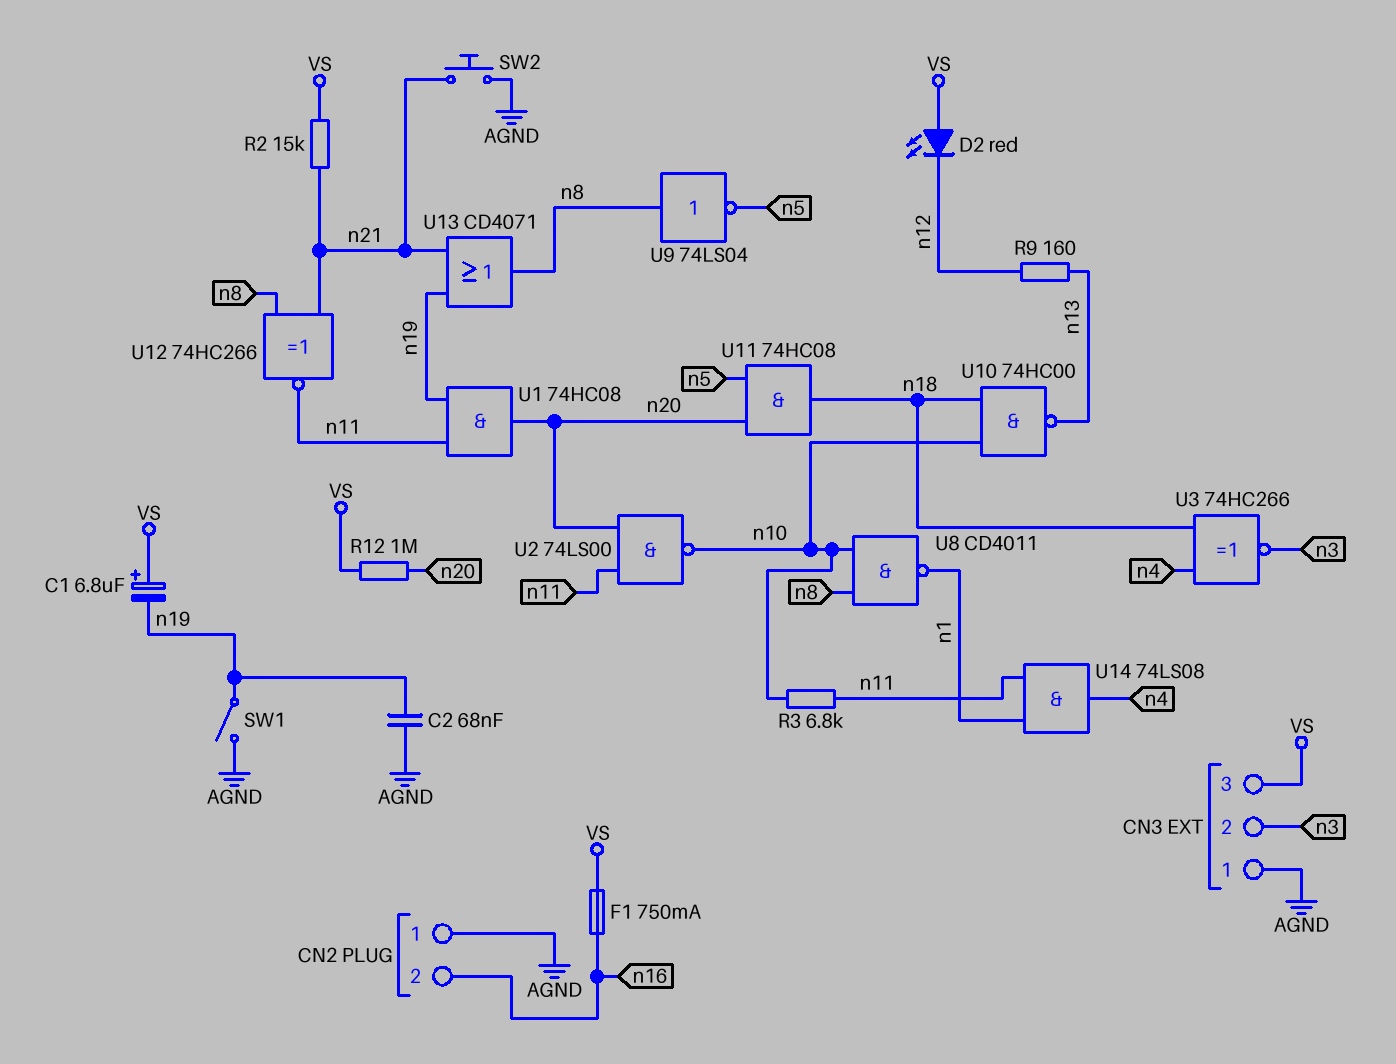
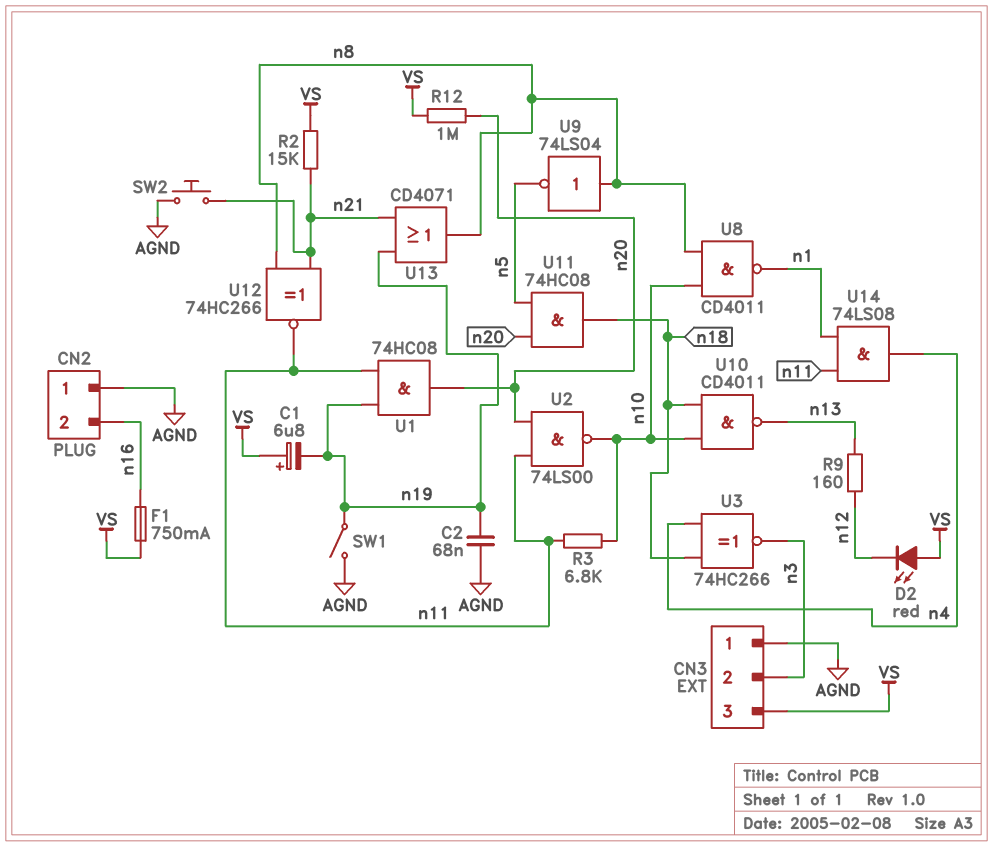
U10: NAND 74HC00 (in n10, in n18, out n13) -> NAND CD4011 (in n10, in n18, out n13)

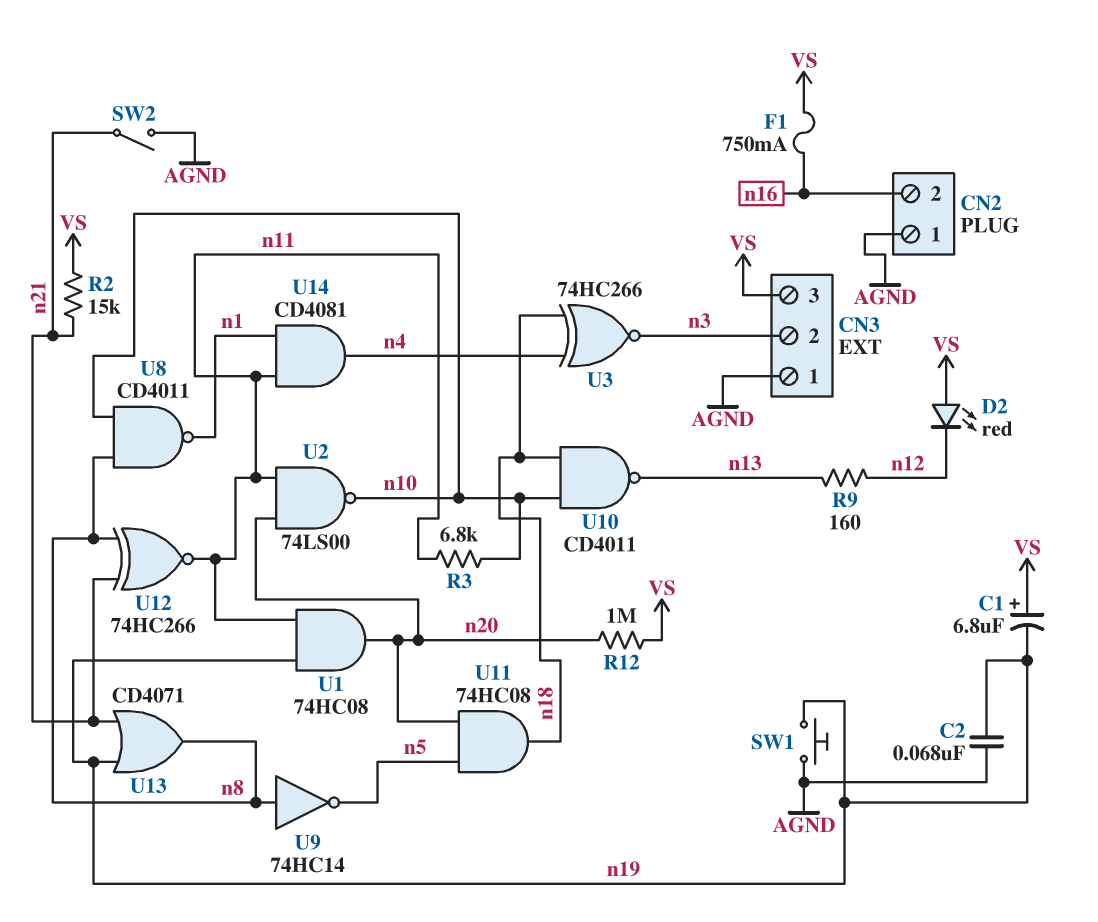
SW1: switch (AGND, n19) -> button (AGND, n19)
SW2: button (AGND, n21) -> switch (AGND, n21)
U9: NOT 74LS04 (in n8, out n5) -> NOT 74HC14 (in n8, out n5)
U14: AND 74LS08 (in n1, in n11, out n4) -> AND CD4081 (in n1, in n11, out n4)

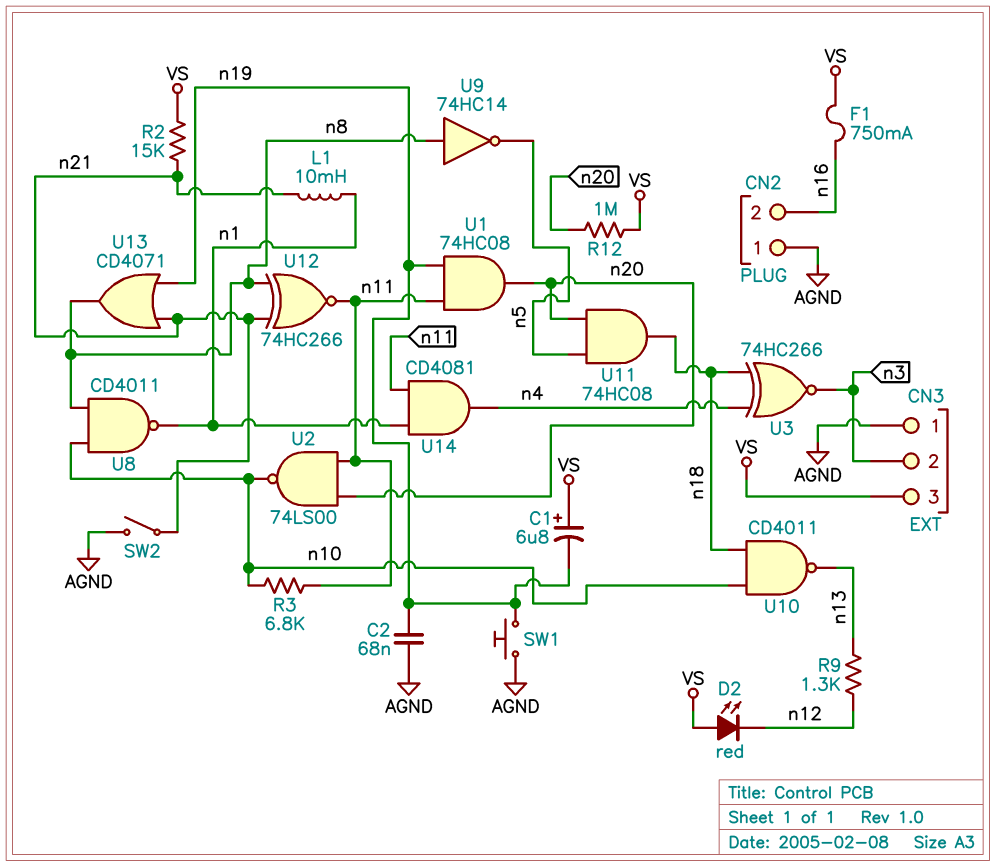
L1: none -> 10mH (n1, n21)
R9: 160 (n12, n13) -> 1.3k (n12, n13)

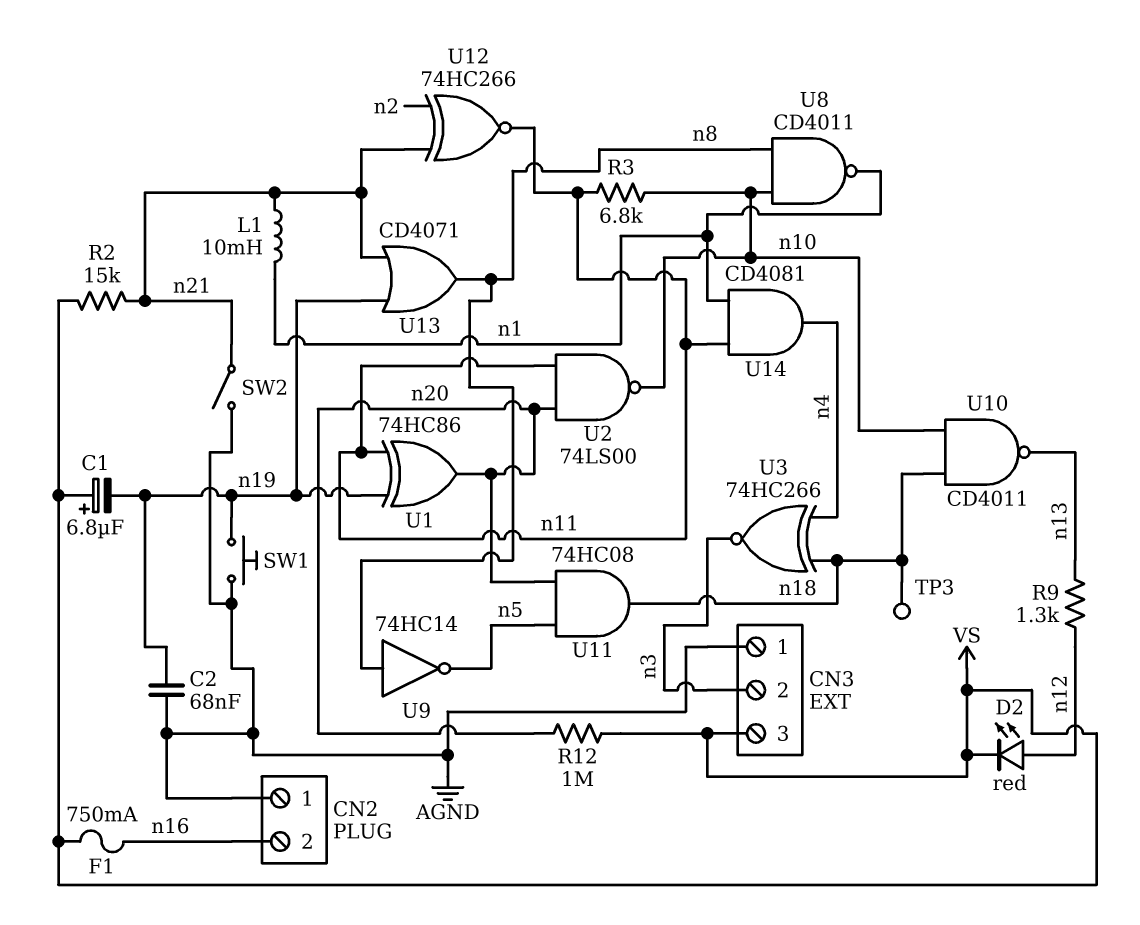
D2: LED red (A VS, K n12) -> LED red (A n12, K VS)
TP3: none -> test point (n18)
U1: AND 74HC08 (in n11, in n19, out n20) -> XOR 74HC86 (in n11, in n19, out n20)
U12: XNOR 74HC266 (in n8, in n21, out n11) -> XNOR 74HC266 (in n2, in n21, out n11)

